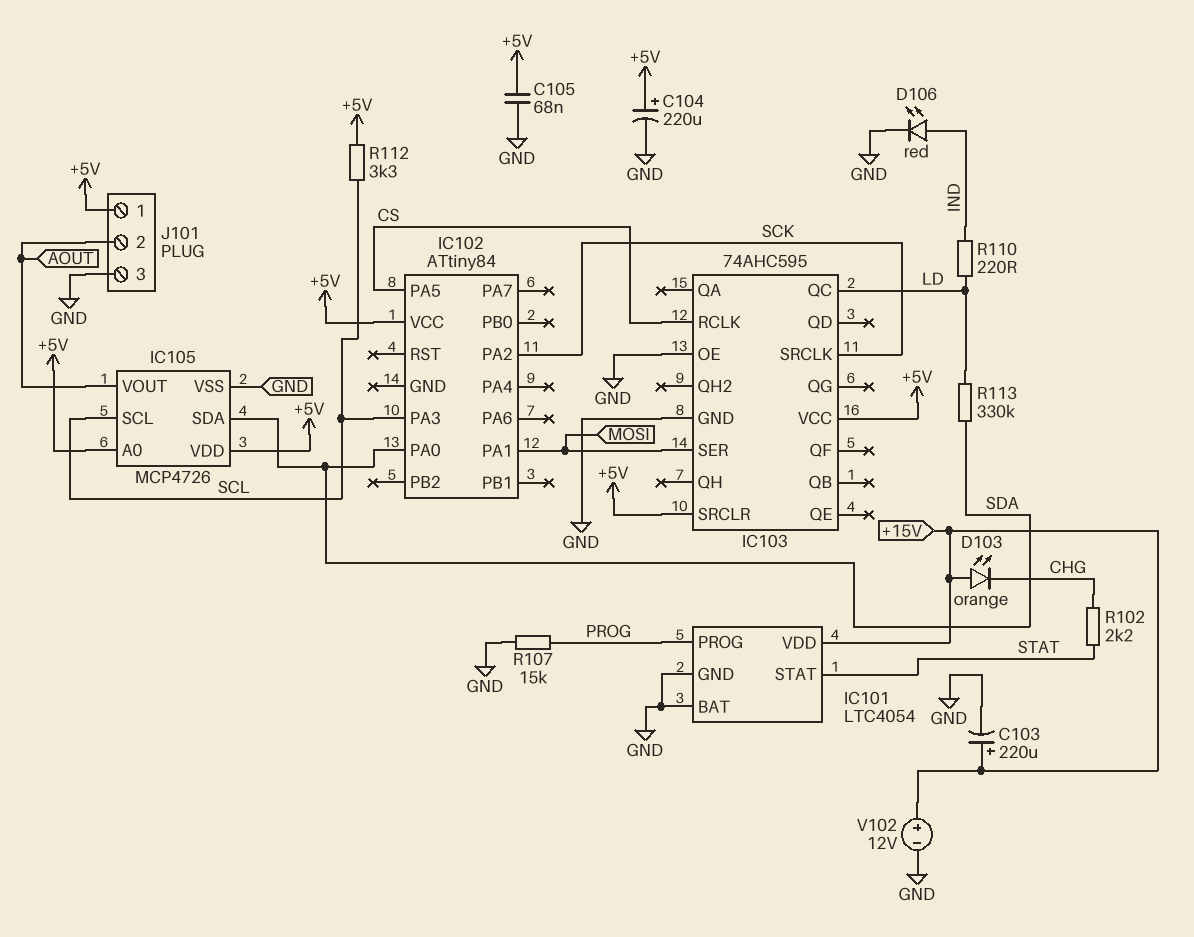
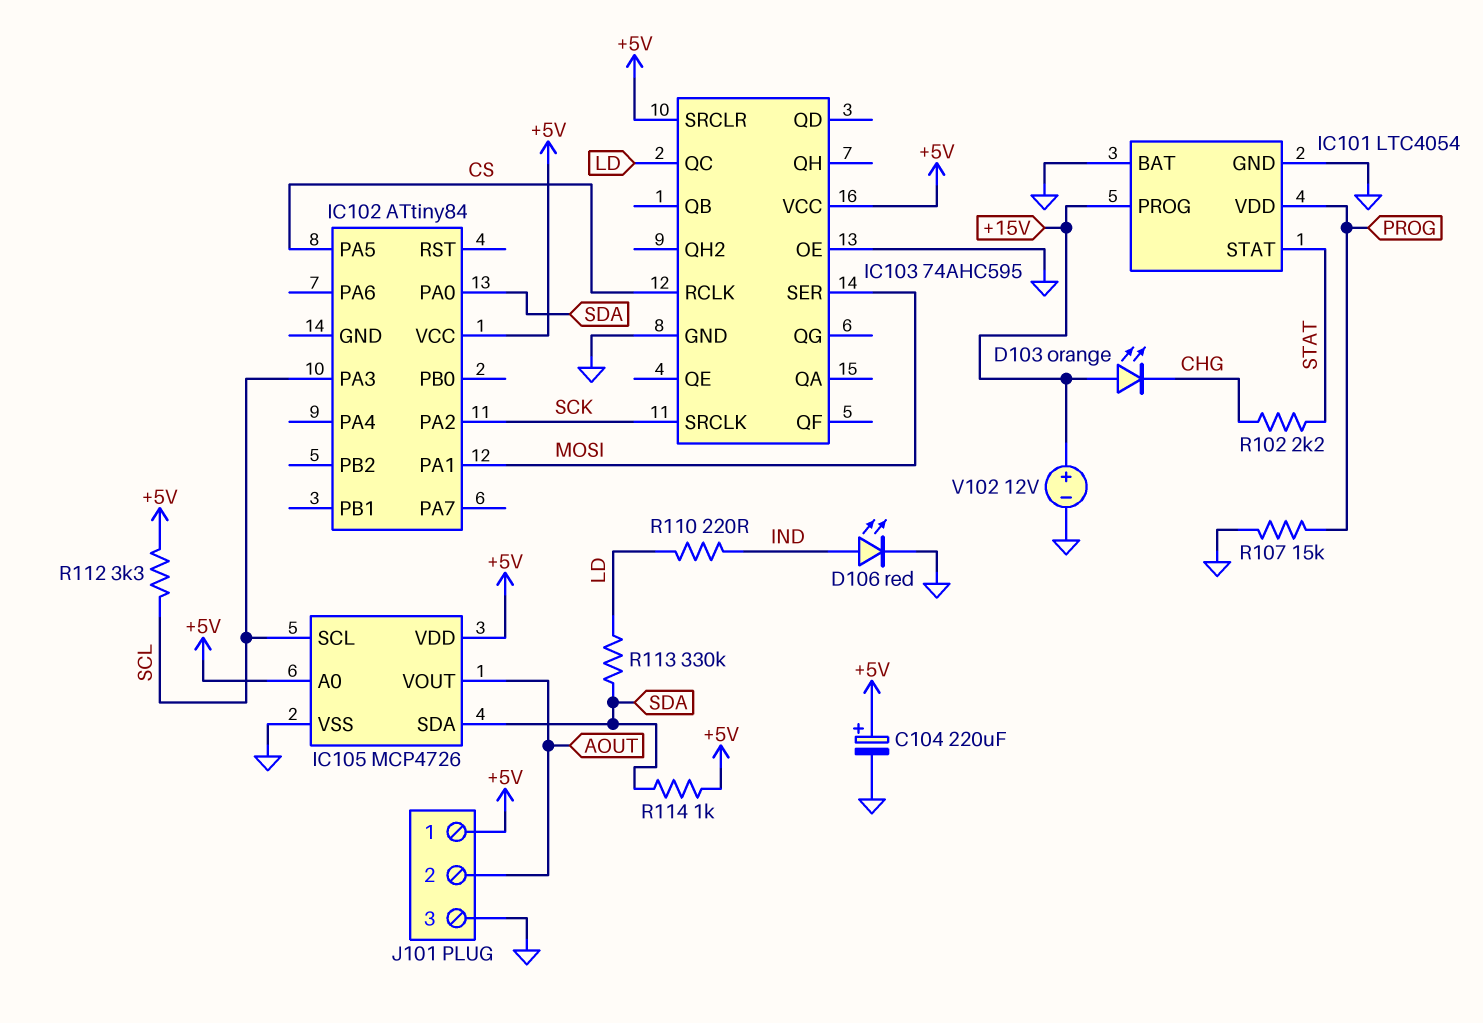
C103: 220uF (plus +15V, minus GND) -> none
C105: 68nF (+5V, GND) -> none
IC101 pin PROG: PROG -> +15V
IC101 pin VDD: +15V -> PROG
R114: none -> 1k (+5V, SDA)

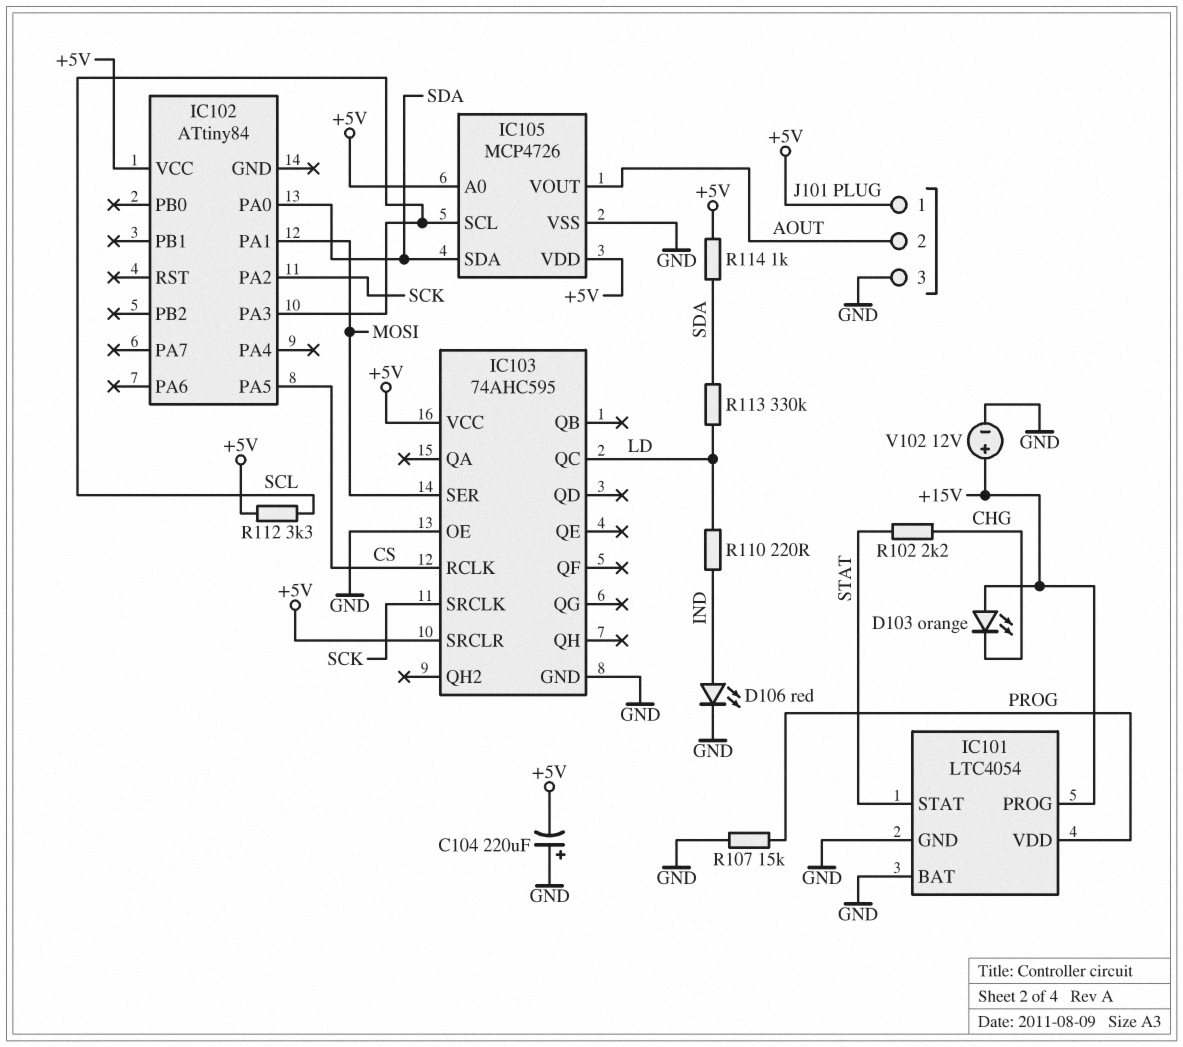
C104: 220uF (plus +5V, minus GND) -> 220uF (plus GND, minus +5V)

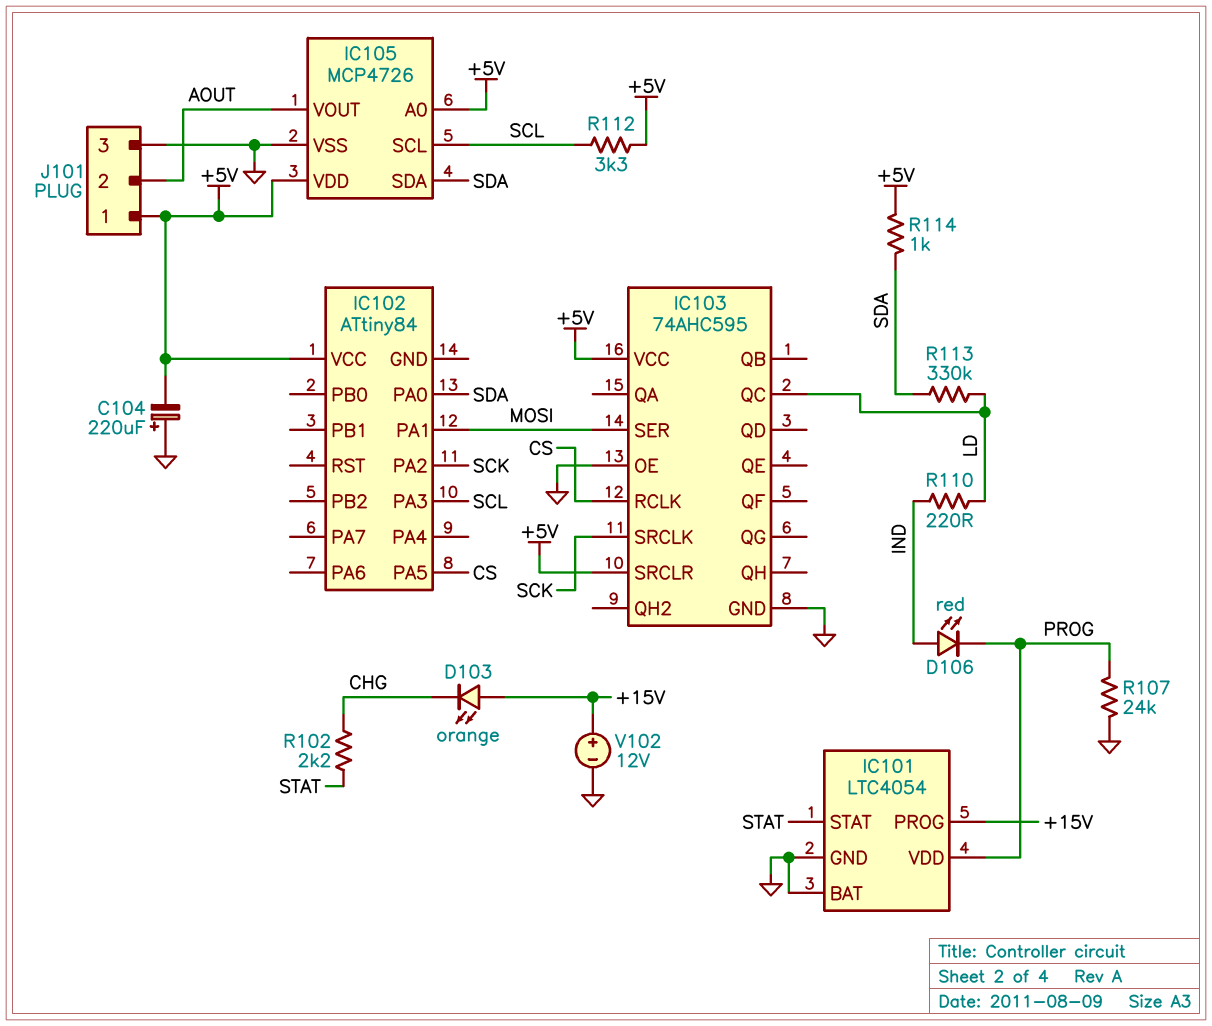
D106: LED red (A IND, K GND) -> LED red (A IND, K PROG)
R107: 15k (GND, PROG) -> 24k (GND, PROG)

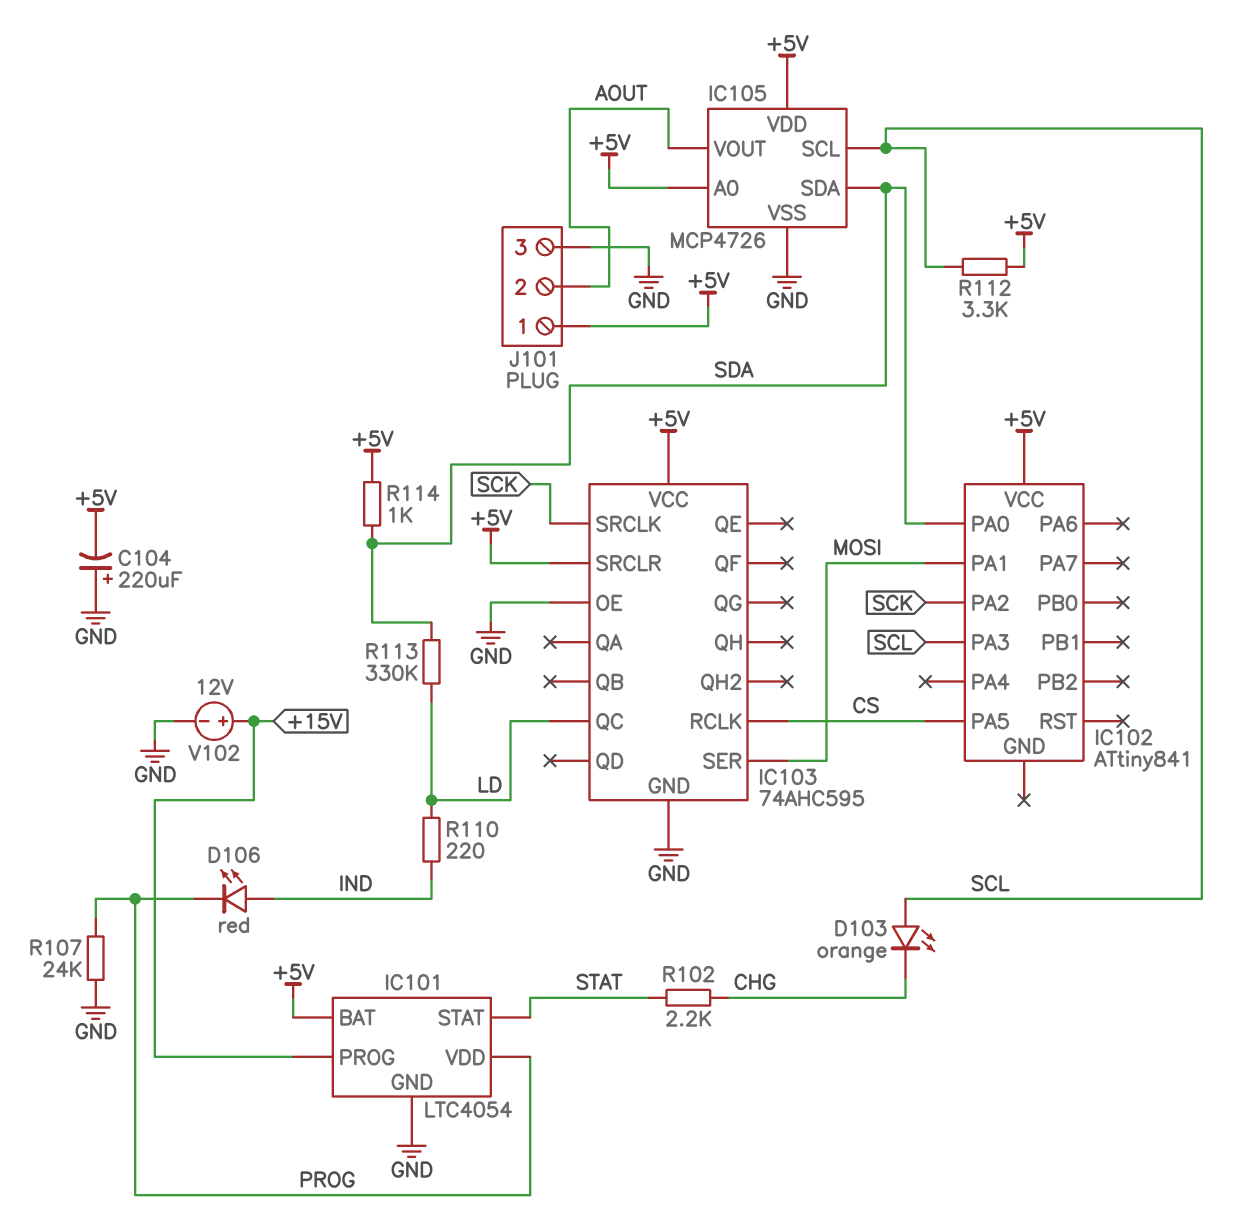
D103: LED orange (A +15V, K CHG) -> LED orange (A SCL, K CHG)
IC101 pin BAT: GND -> +5V
IC102: ATtiny84 -> ATtiny841

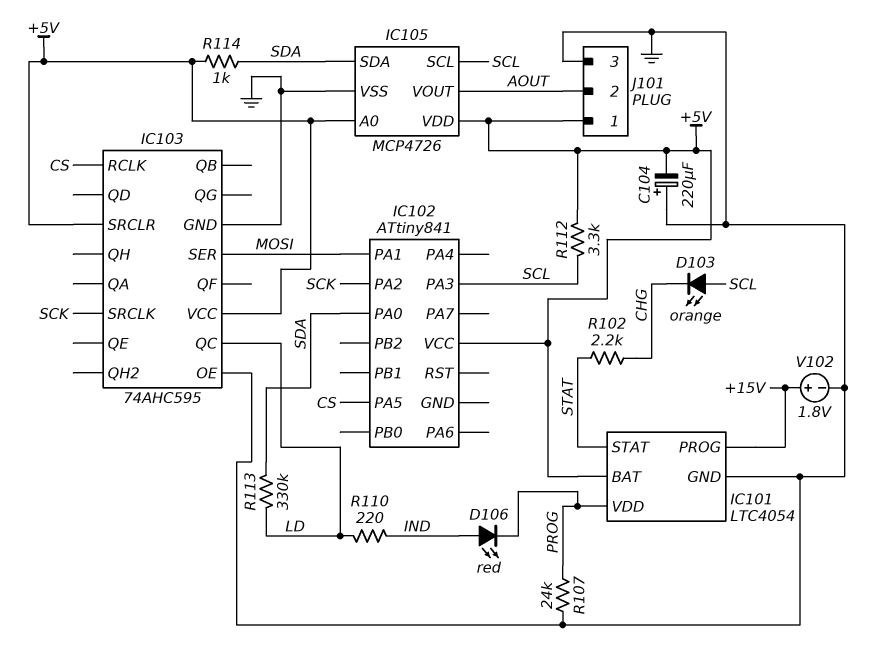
V102: 12V (plus +15V, minus GND) -> 1.8V (plus +15V, minus GND)

